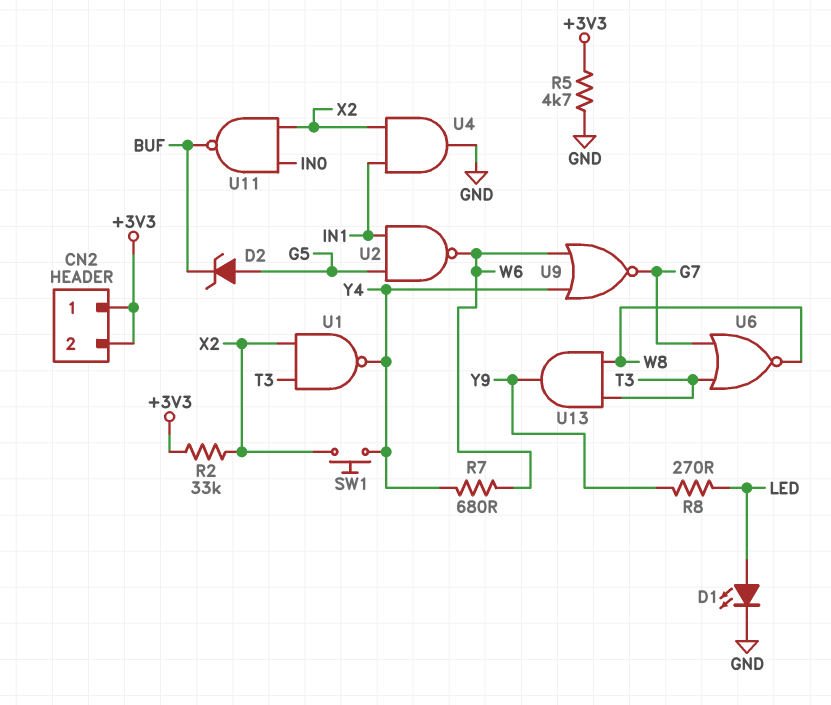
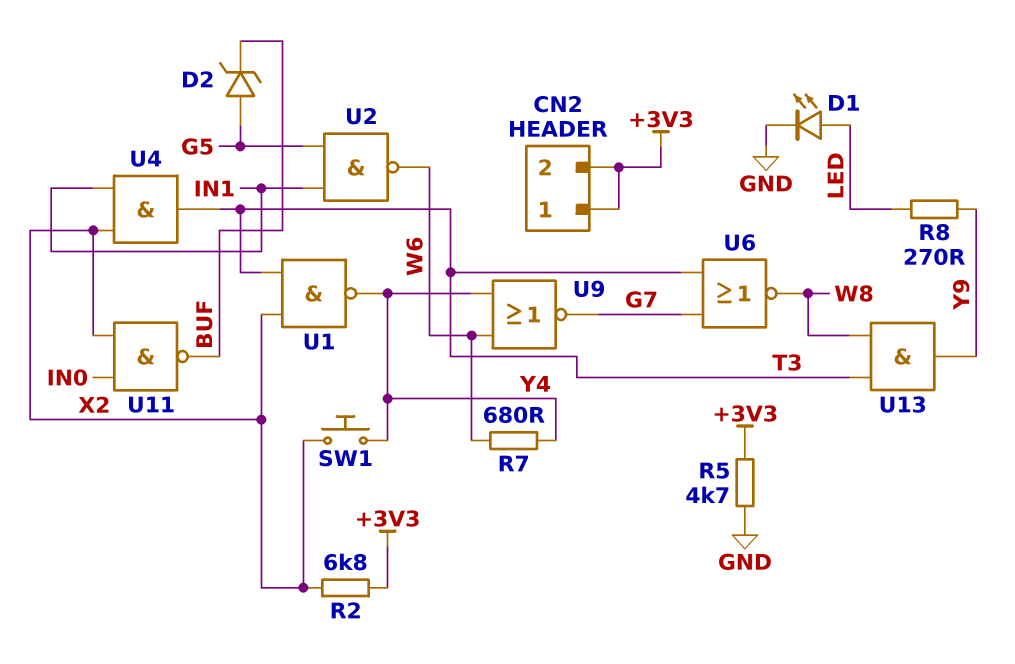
R2: 33k (+3V3, X2) -> 6.8k (+3V3, X2)
U4: AND (in IN1, in X2, out GND) -> AND (in IN1, in X2, out T3)

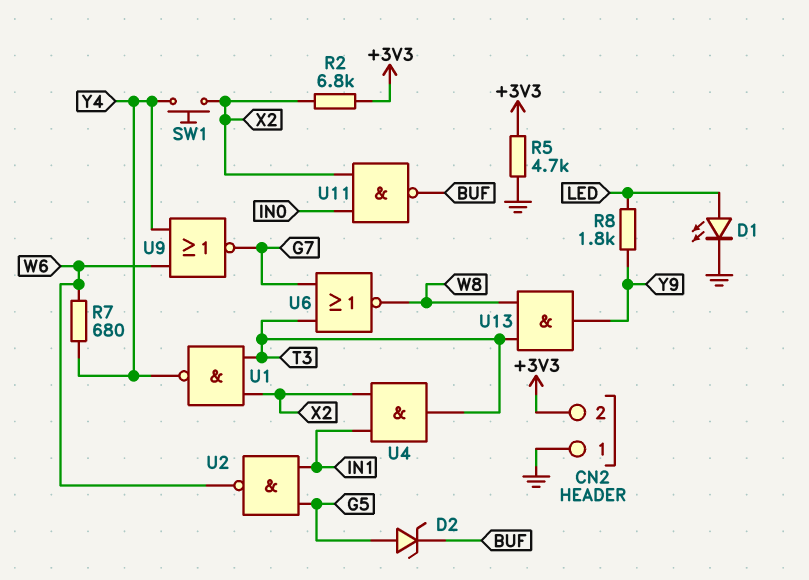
CN2 pin 1: +3V3 -> GND
R8: 270 (LED, Y9) -> 1.8k (LED, Y9)

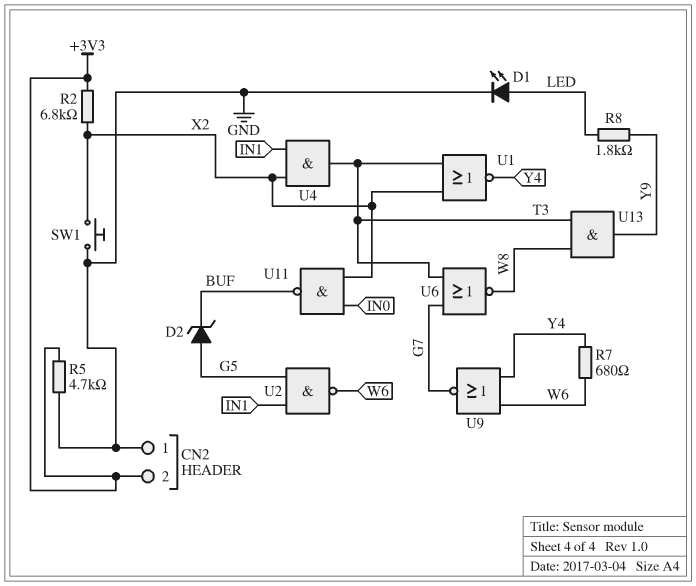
SW1: button (X2, Y4) -> button (GND, X2)
U1: NAND (in T3, in X2, out Y4) -> NOR (in T3, in X2, out Y4)

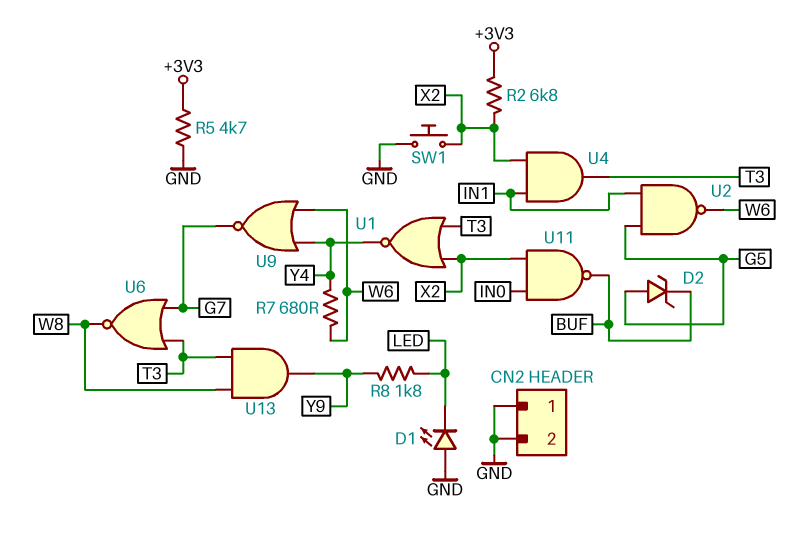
CN2 pin 2: +3V3 -> GND
D1: LED (A LED, K GND) -> LED (A GND, K LED)

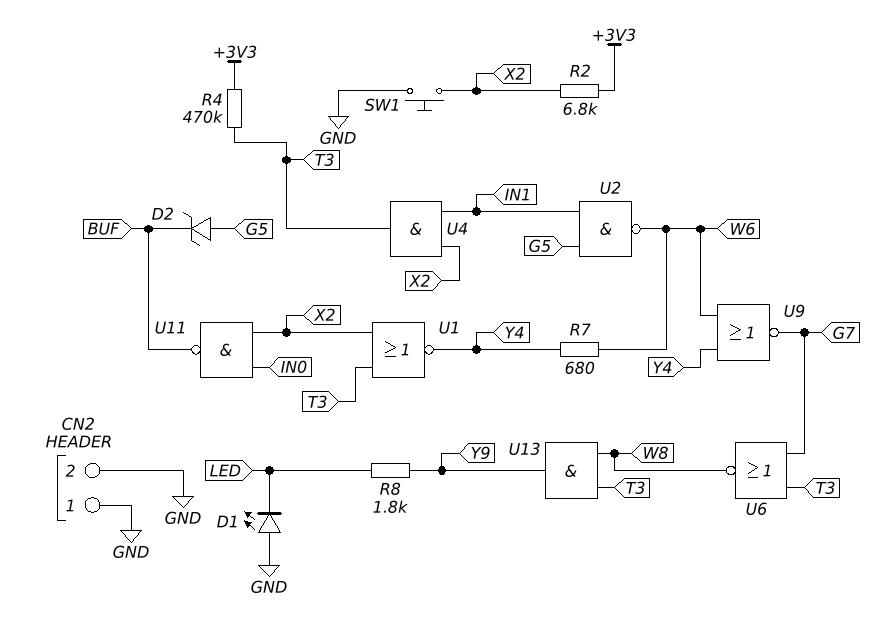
R4: none -> 470k (+3V3, T3)
R5: 4.7k (+3V3, GND) -> none

